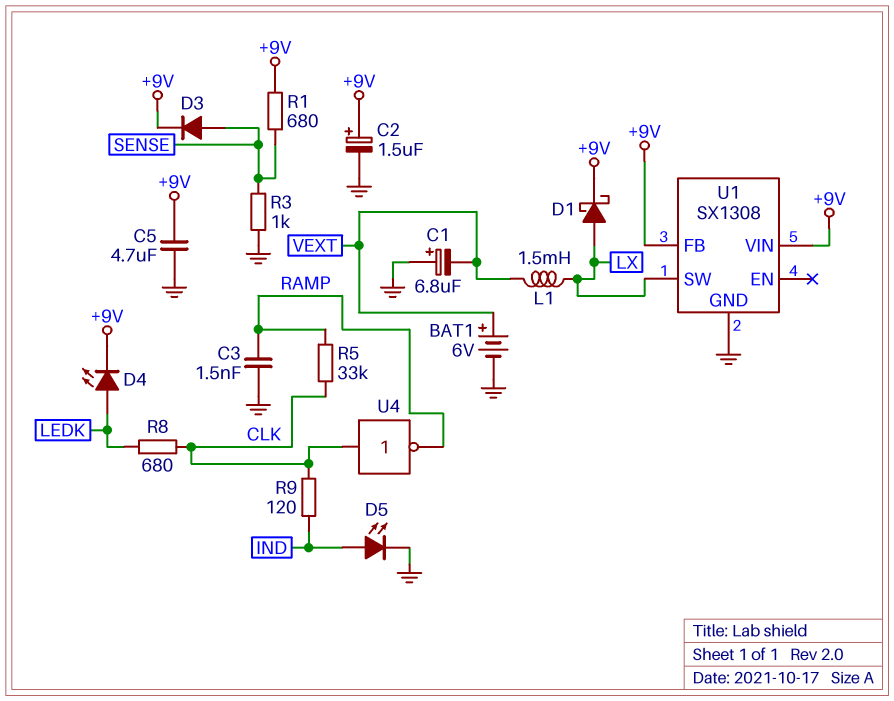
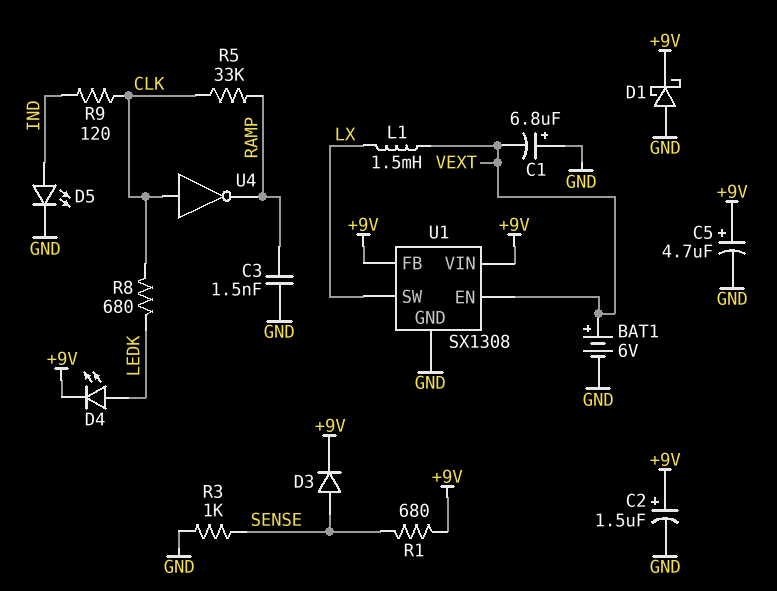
C5: 4.7uF (+9V, GND) -> 4.7uF (plus +9V, minus GND)
D1: schottky (A LX, K +9V) -> schottky (A GND, K +9V)
U1 pin EN: none -> VEXT

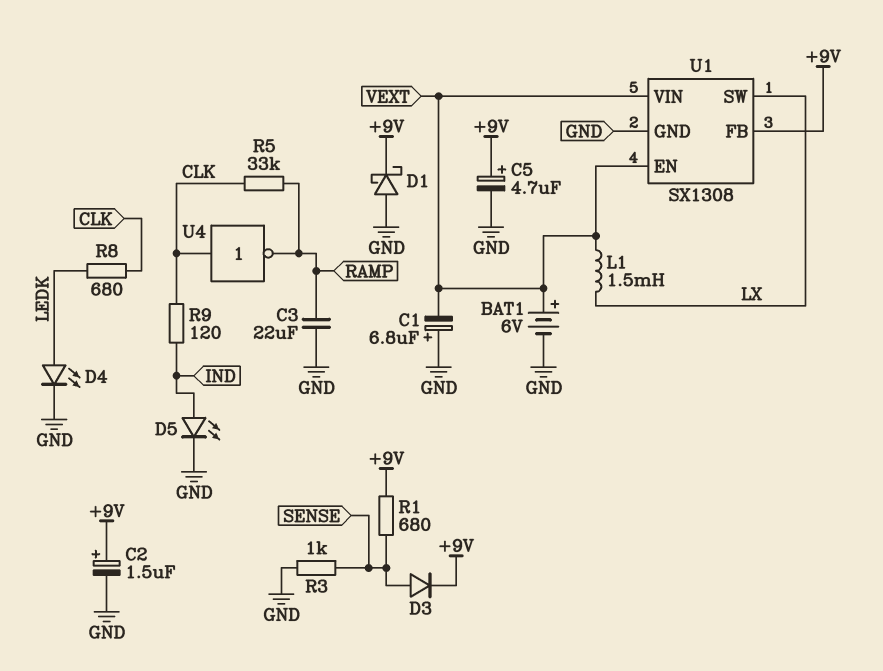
C3: 1.5nF (GND, RAMP) -> 22uF (GND, RAMP)
D4: LED (A LEDK, K +9V) -> LED (A LEDK, K GND)
U1 pin VIN: +9V -> VEXT

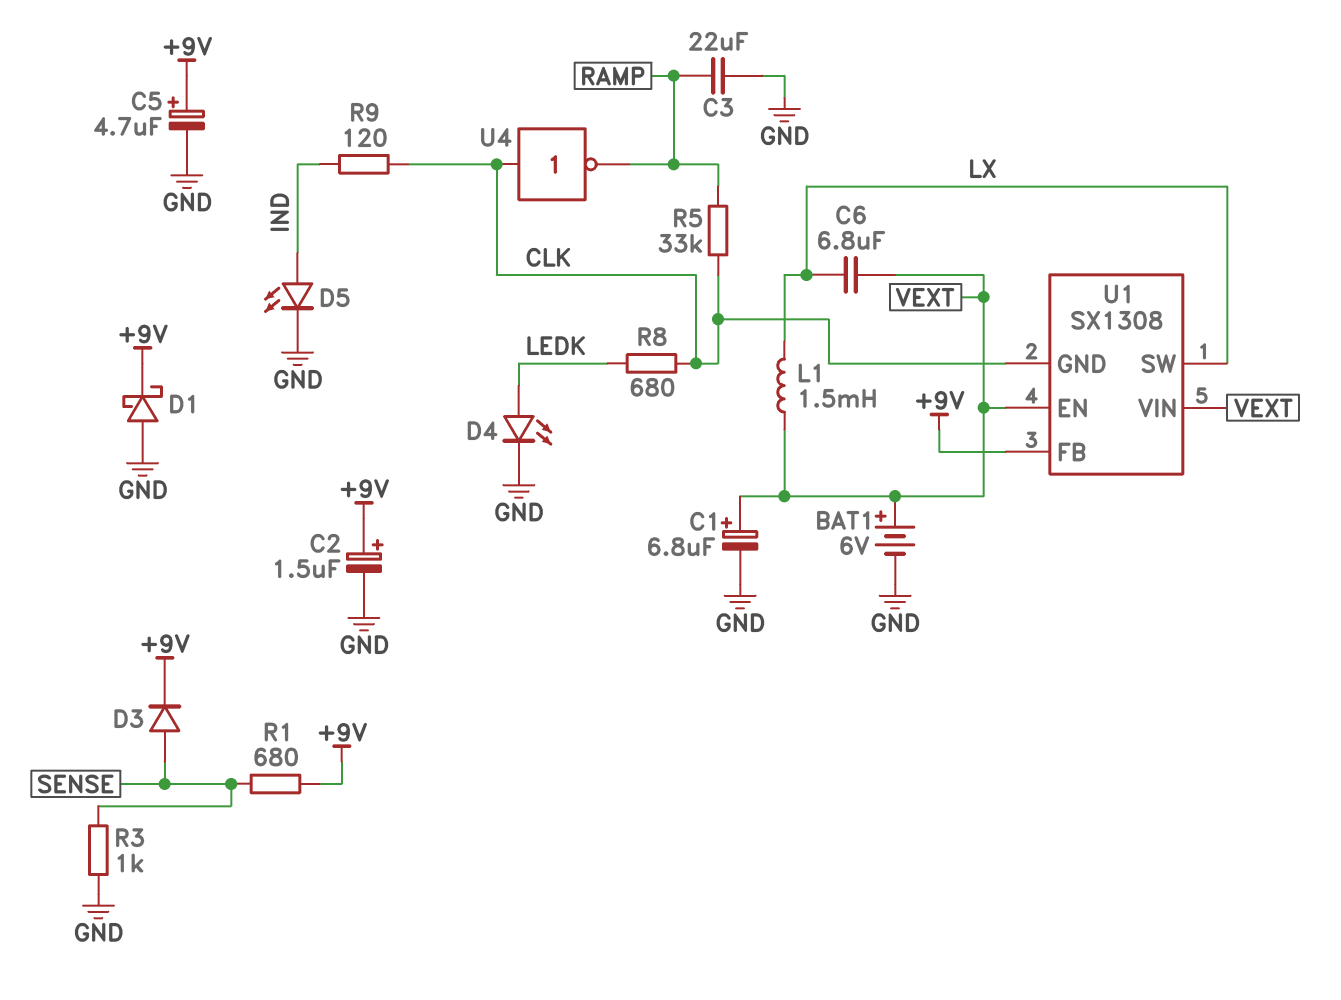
C1: 6.8uF (plus GND, minus VEXT) -> 6.8uF (plus VEXT, minus GND)
C6: none -> 6.8uF (LX, VEXT)
U1 pin GND: GND -> CLK

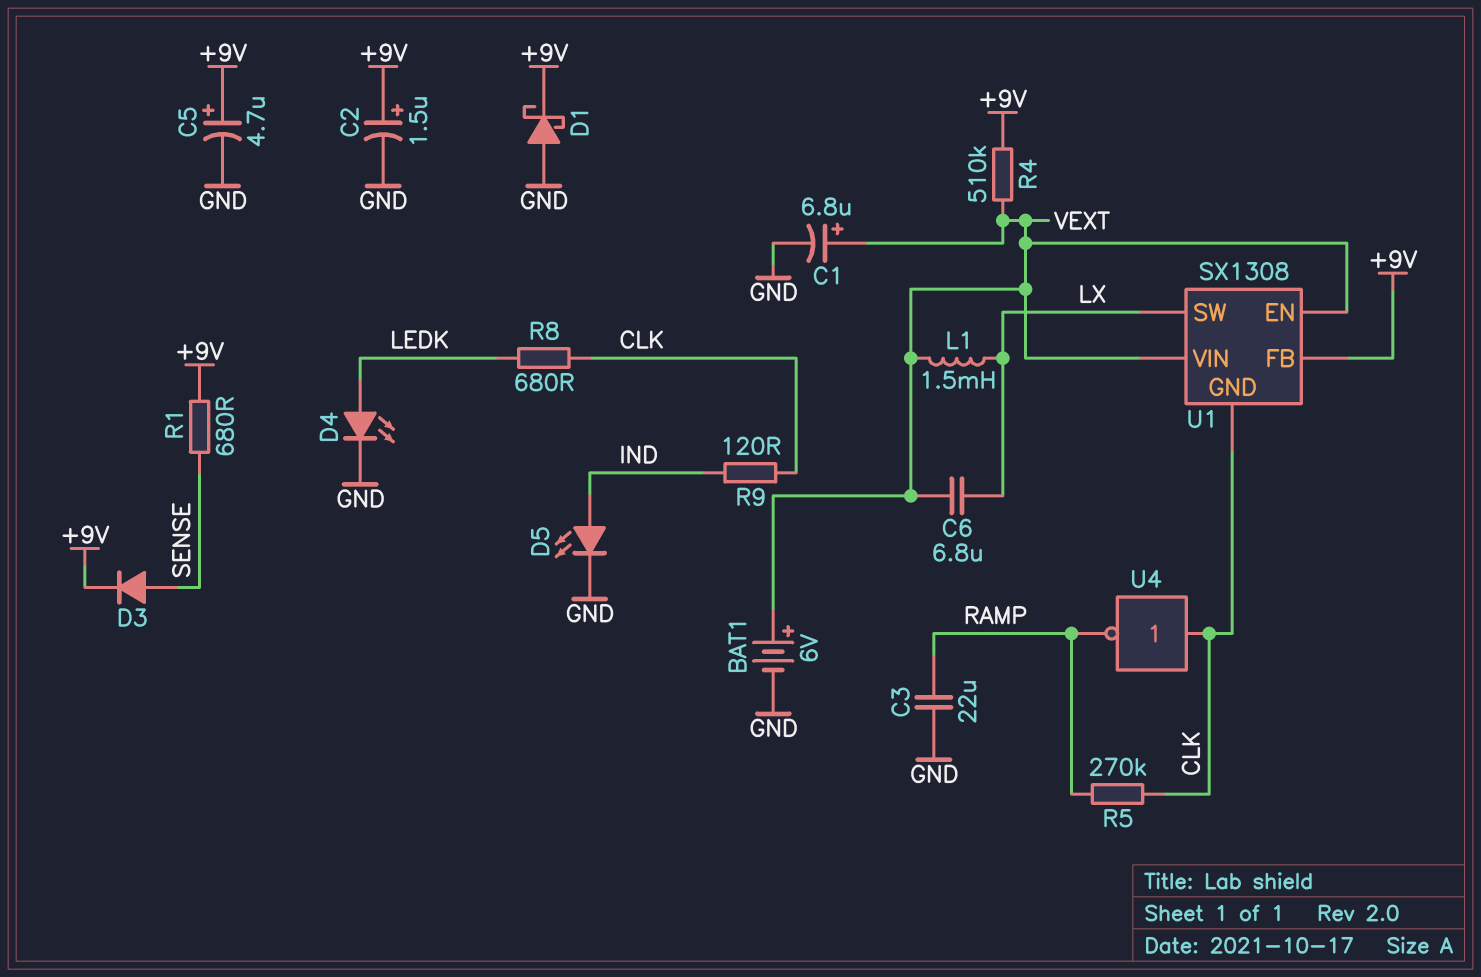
R3: 1k (GND, SENSE) -> none
R4: none -> 510k (+9V, VEXT)
R5: 33k (CLK, RAMP) -> 270k (CLK, RAMP)

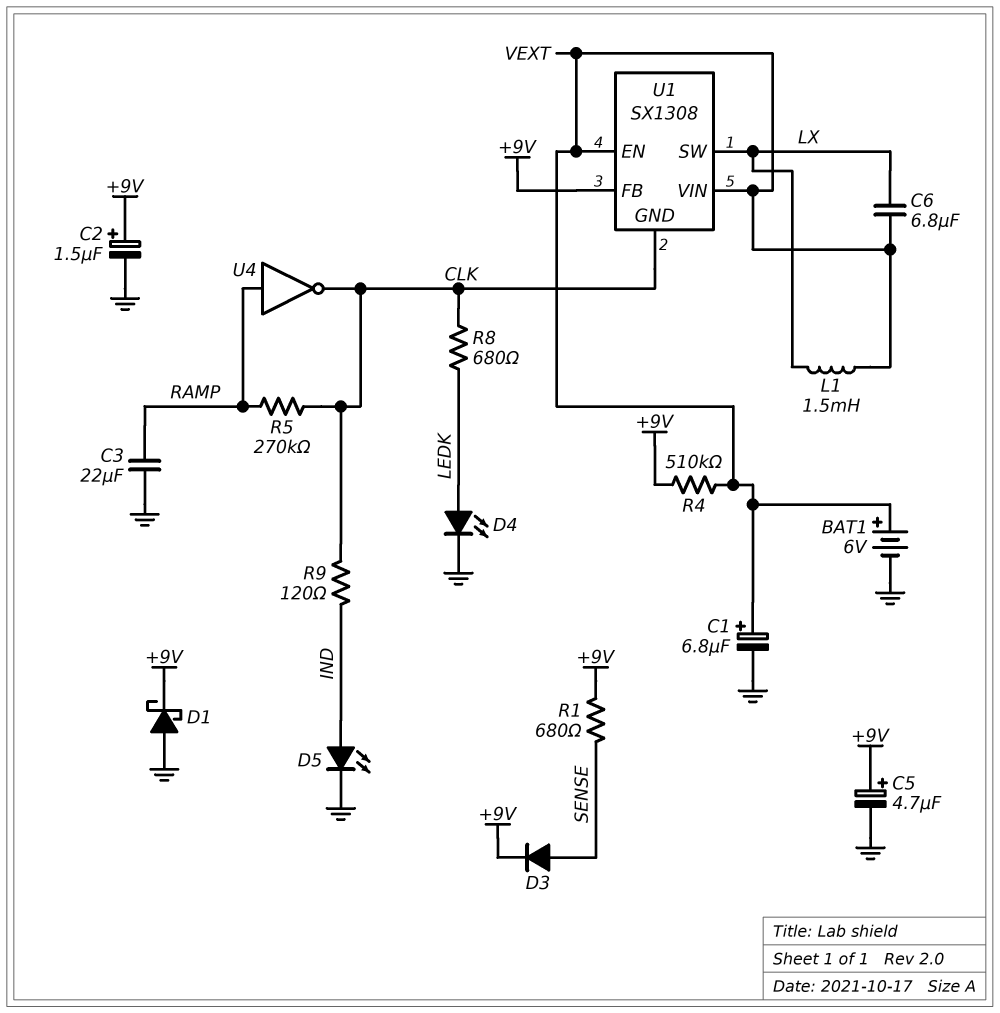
U4: NOT (in CLK, out RAMP) -> NOT (in RAMP, out CLK)

